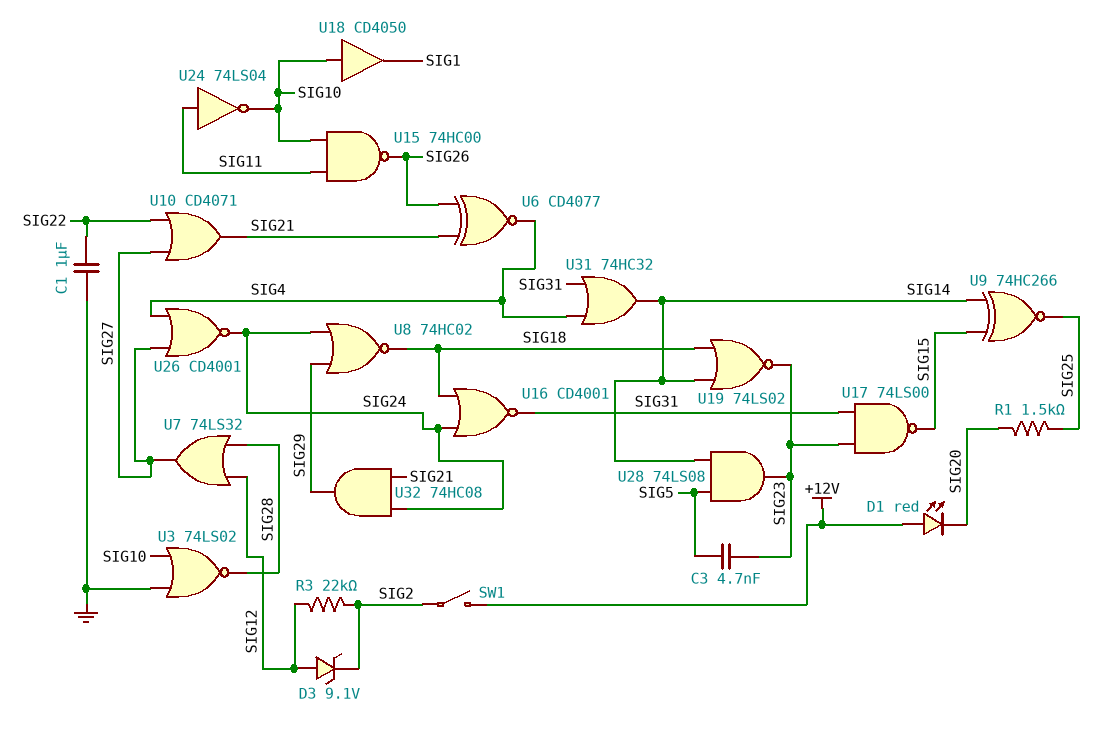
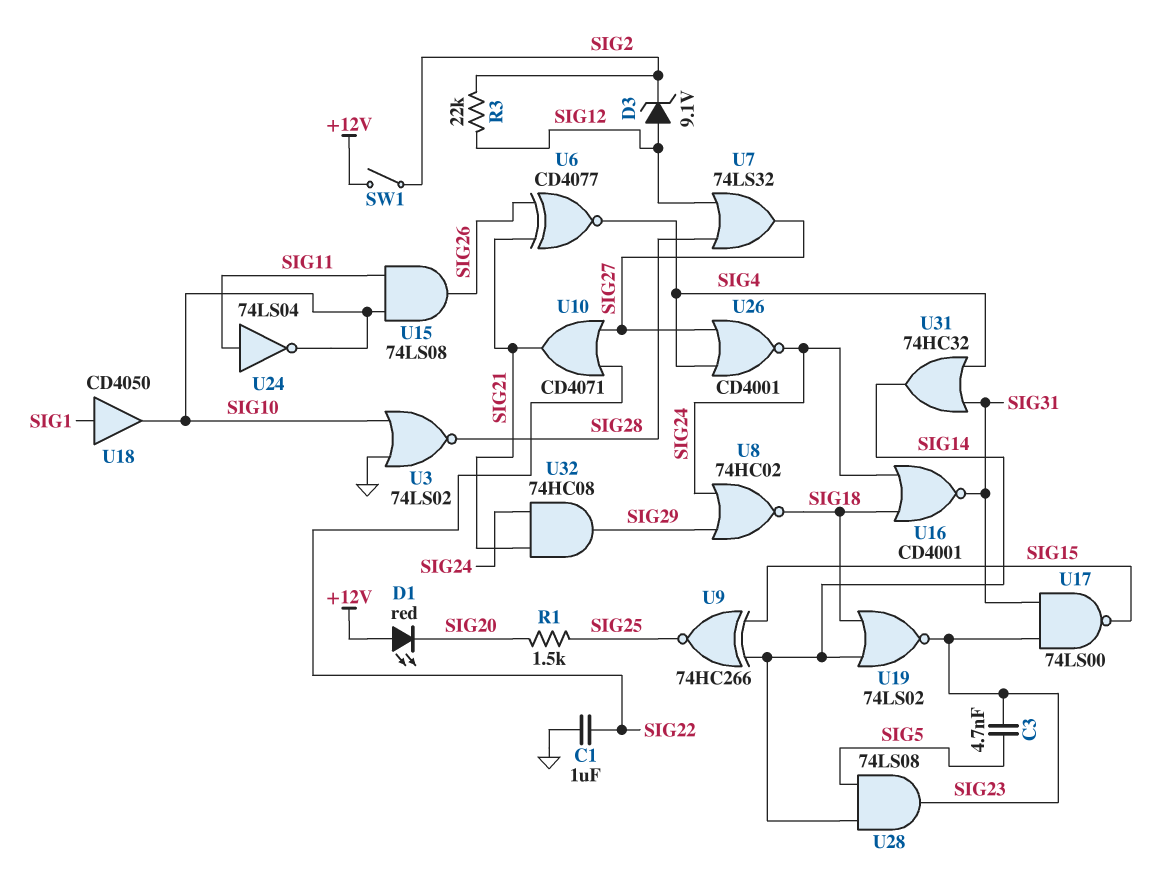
U15: NAND 74HC00 (in SIG10, in SIG11, out SIG26) -> AND 74LS08 (in SIG10, in SIG11, out SIG26)
U18: buffer CD4050 (in SIG10, out SIG1) -> buffer CD4050 (in SIG1, out SIG10)

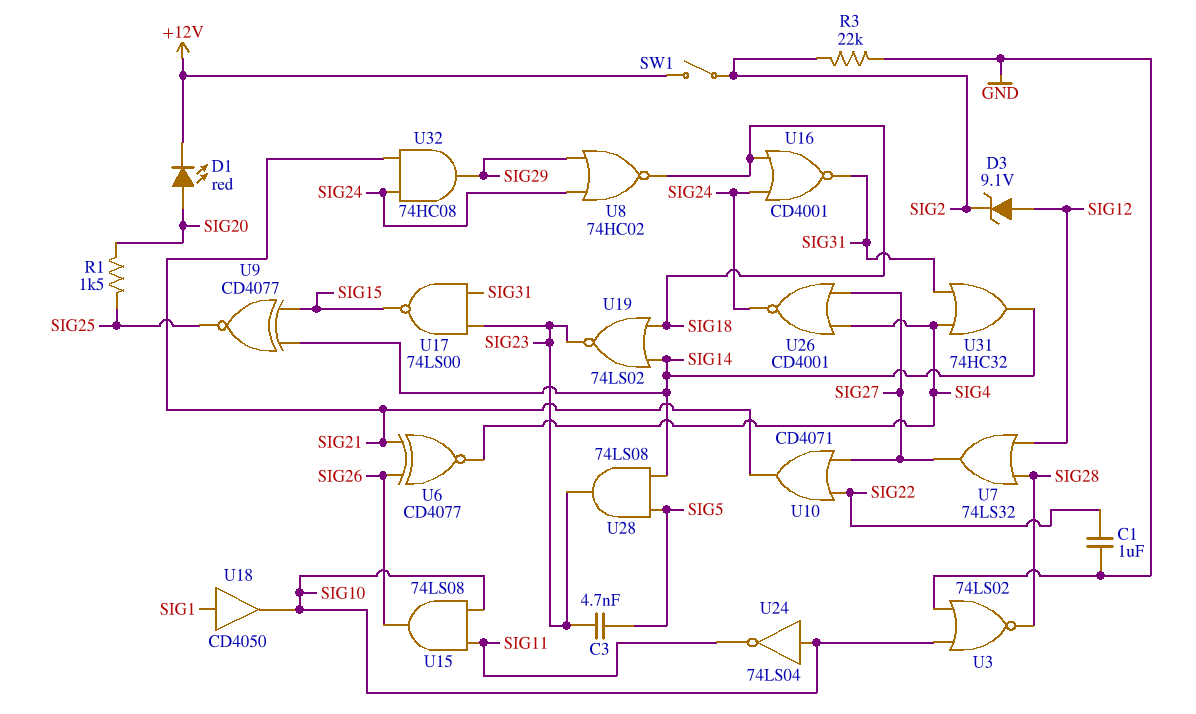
D1: LED red (A +12V, K SIG20) -> LED red (A SIG20, K +12V)
R3: 22k (SIG2, SIG12) -> 22k (GND, SIG2)
U9: XNOR 74HC266 (in SIG14, in SIG15, out SIG25) -> XNOR CD4077 (in SIG14, in SIG15, out SIG25)
U24: NOT 74LS04 (in SIG11, out SIG10) -> NOT 74LS04 (in SIG10, out SIG11)

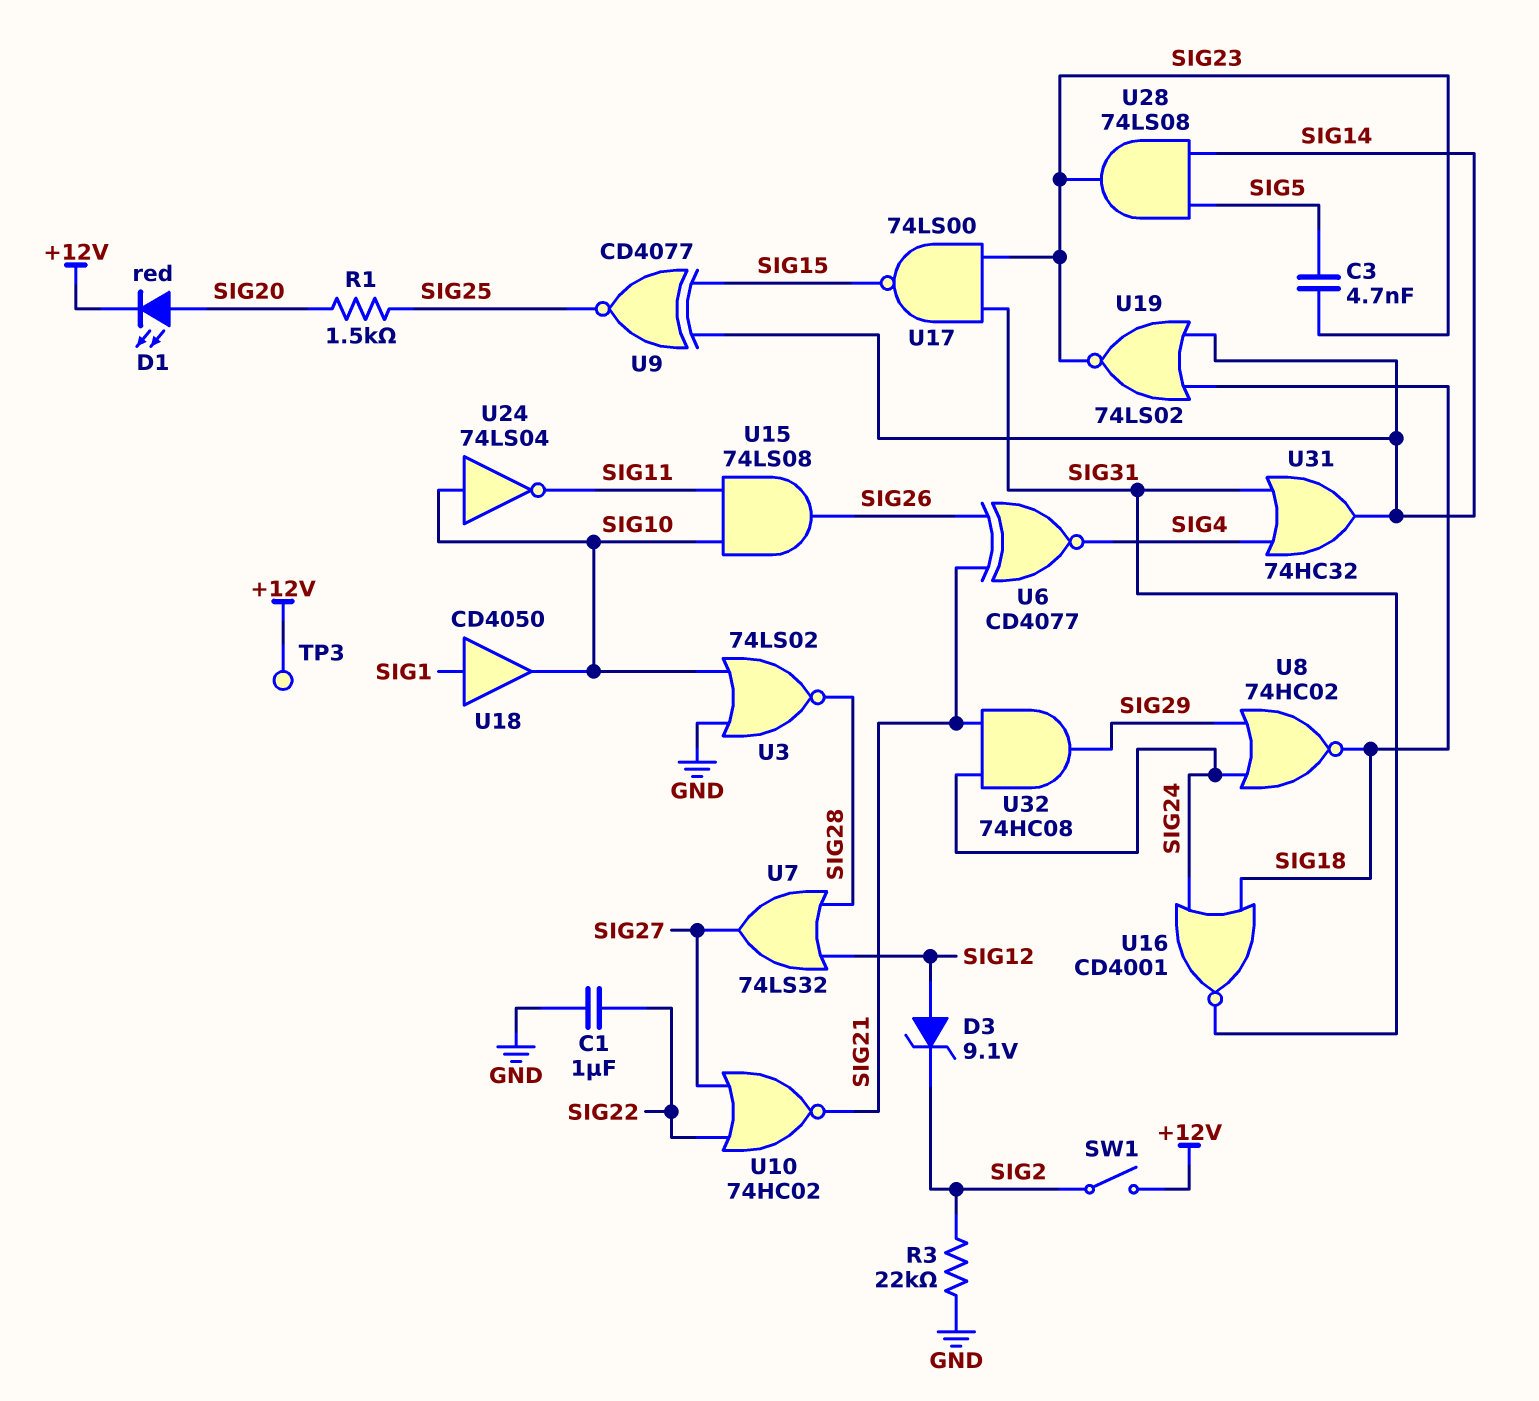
TP3: none -> test point (+12V)
U10: OR CD4071 (in SIG22, in SIG27, out SIG21) -> NOR 74HC02 (in SIG22, in SIG27, out SIG21)
U26: NOR CD4001 (in SIG4, in SIG27, out SIG24) -> none

